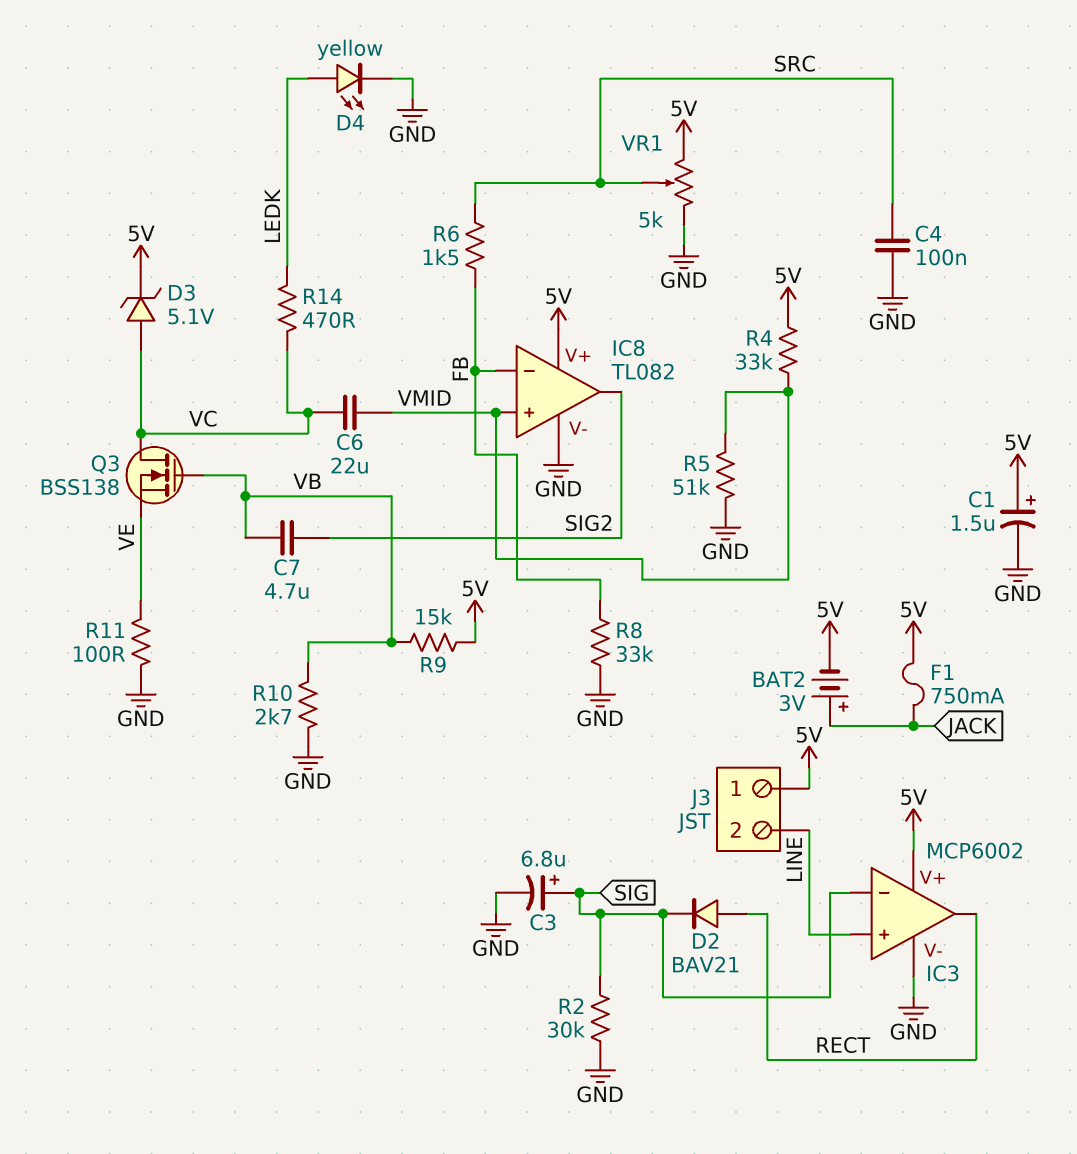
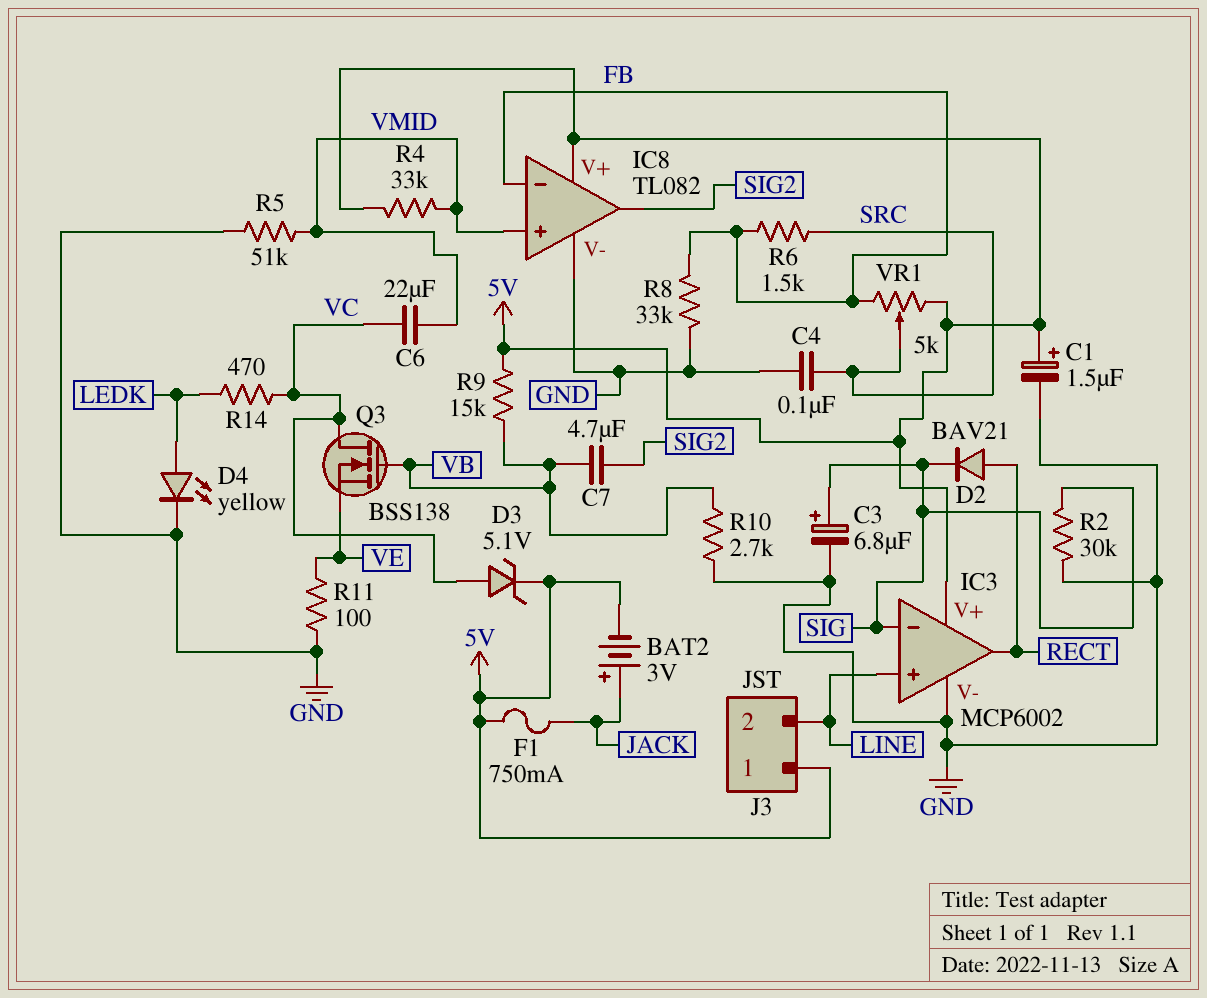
VR1: 5k (5V, GND, wiper SRC) -> 5k (5V, FB, wiper SRC)

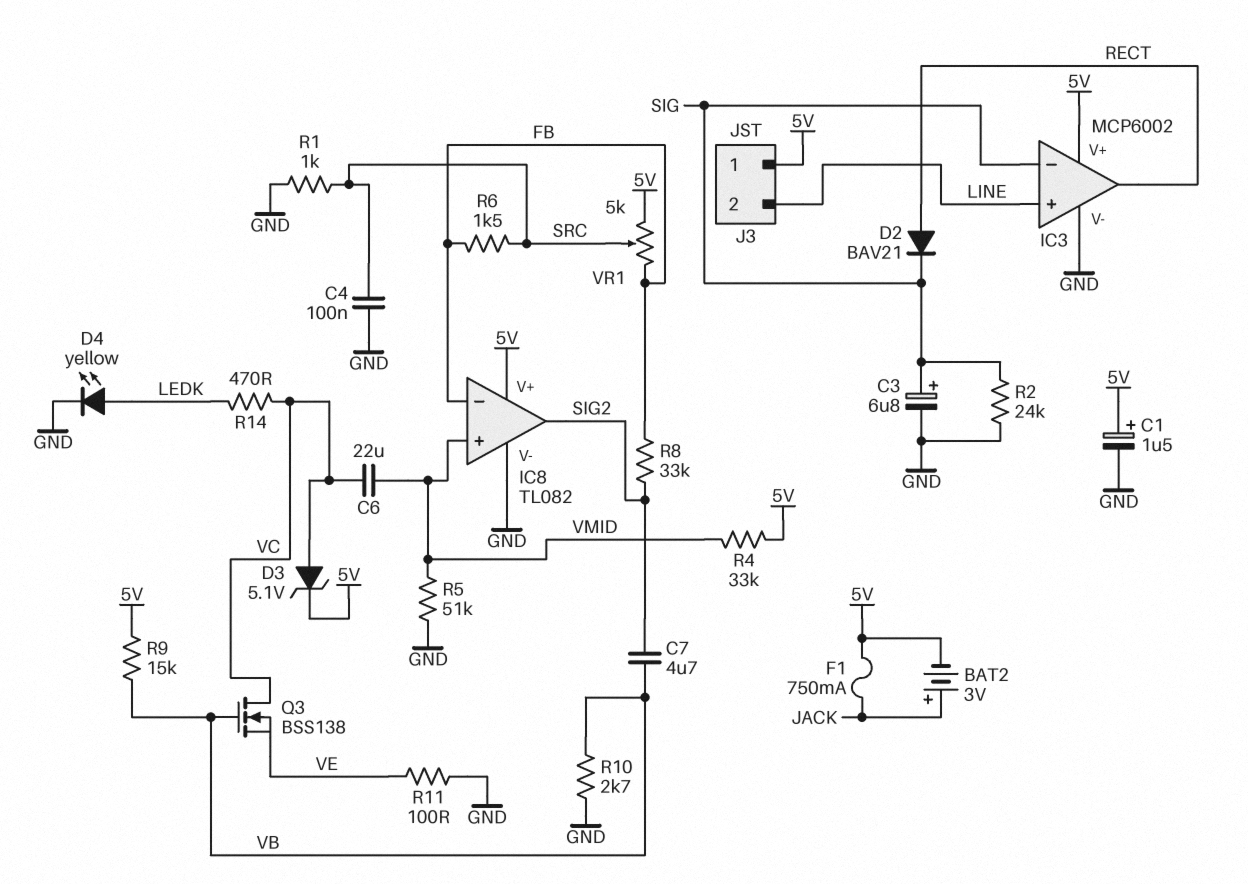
R1: none -> 1k (GND, SRC)
R2: 30k (GND, SIG) -> 24k (GND, SIG)
R8: 33k (FB, GND) -> 33k (FB, SIG2)

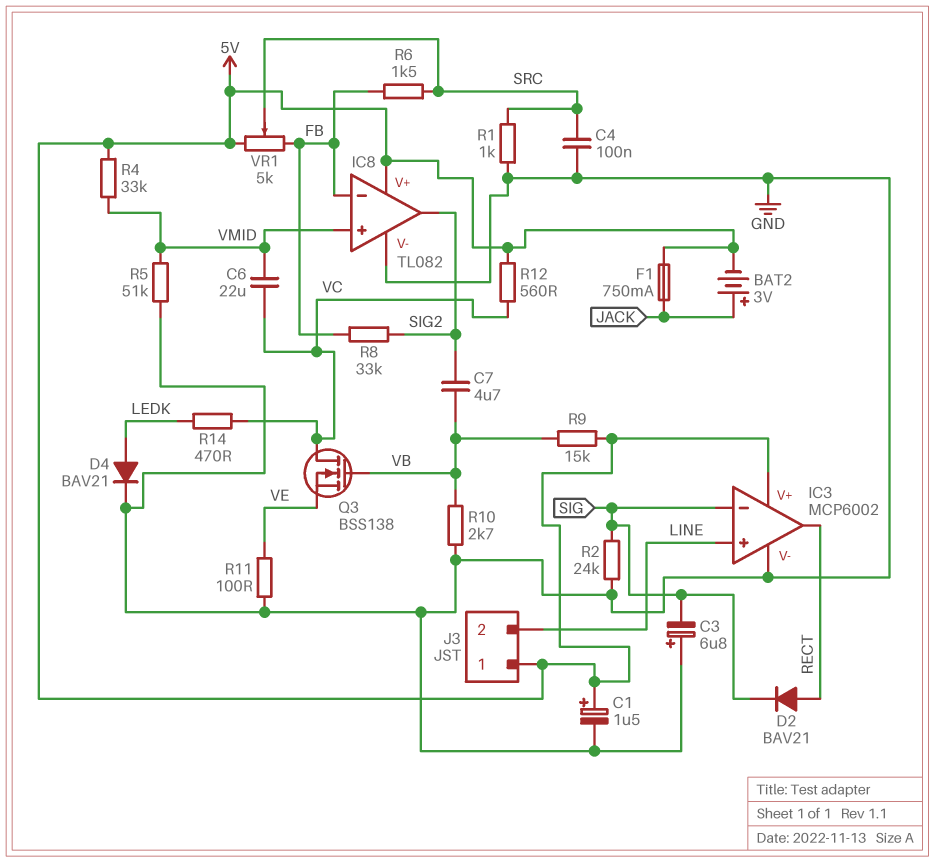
C3: 6.8uF (plus SIG, minus GND) -> 6.8uF (plus GND, minus SIG)
D3: zener 5.1V (A VC, K 5V) -> none
D4: LED yellow (A LEDK, K GND) -> diode BAV21 (A LEDK, K GND)
R12: none -> 560 (5V, VC)

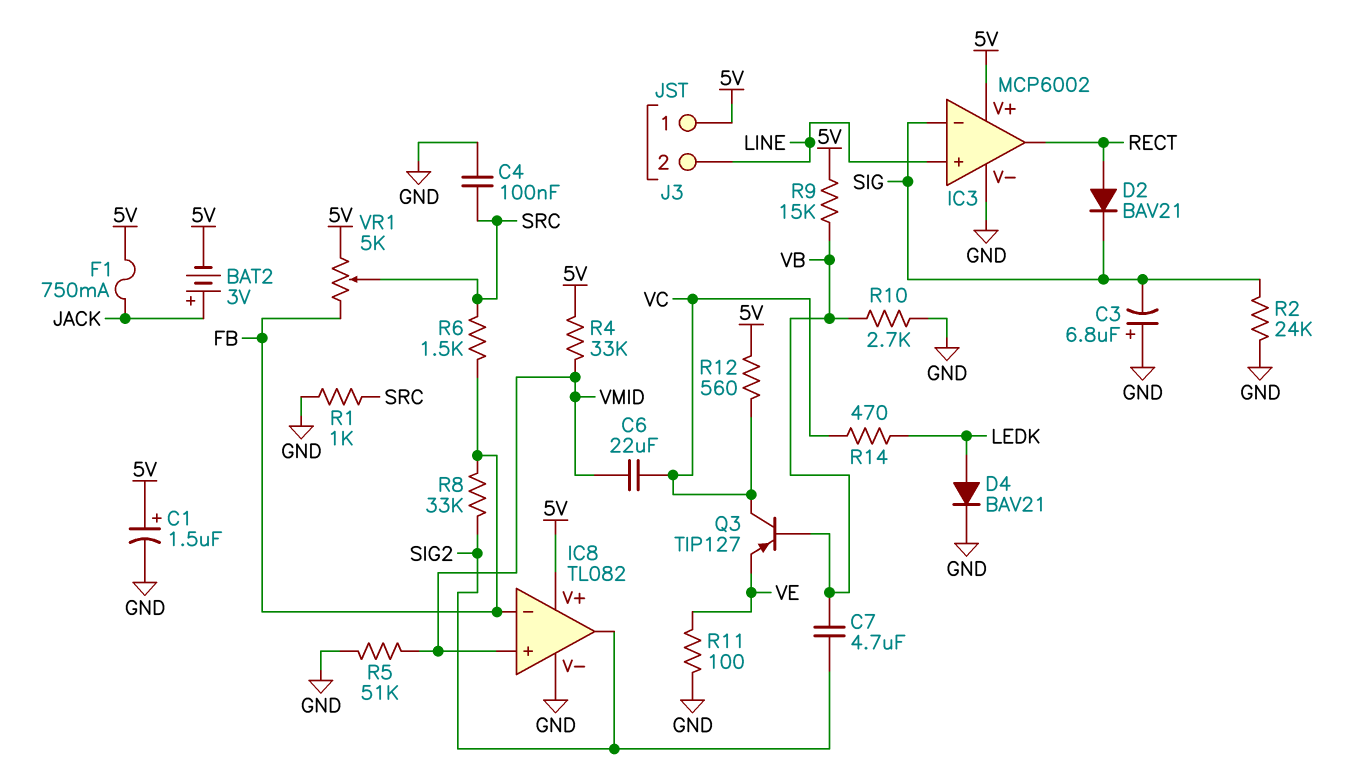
Q3: NMOS BSS138 (G VB, D VC, S VE) -> PNP TIP127 (B VB, C VC, E VE)

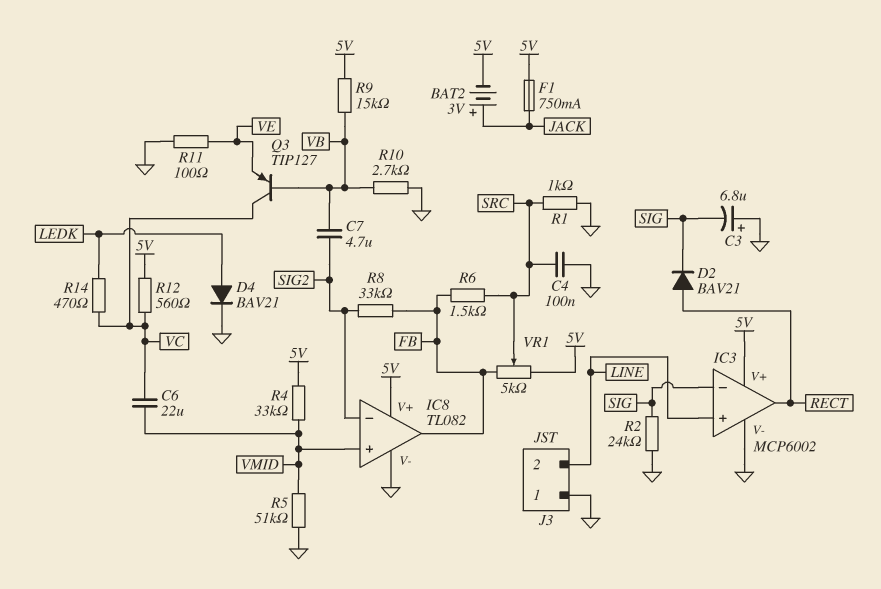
C1: 1.5uF (plus 5V, minus GND) -> none
IC8 pin in-: FB -> SIG2
IC8 pin out: SIG2 -> FB
J3 pin 1: 5V -> GND

